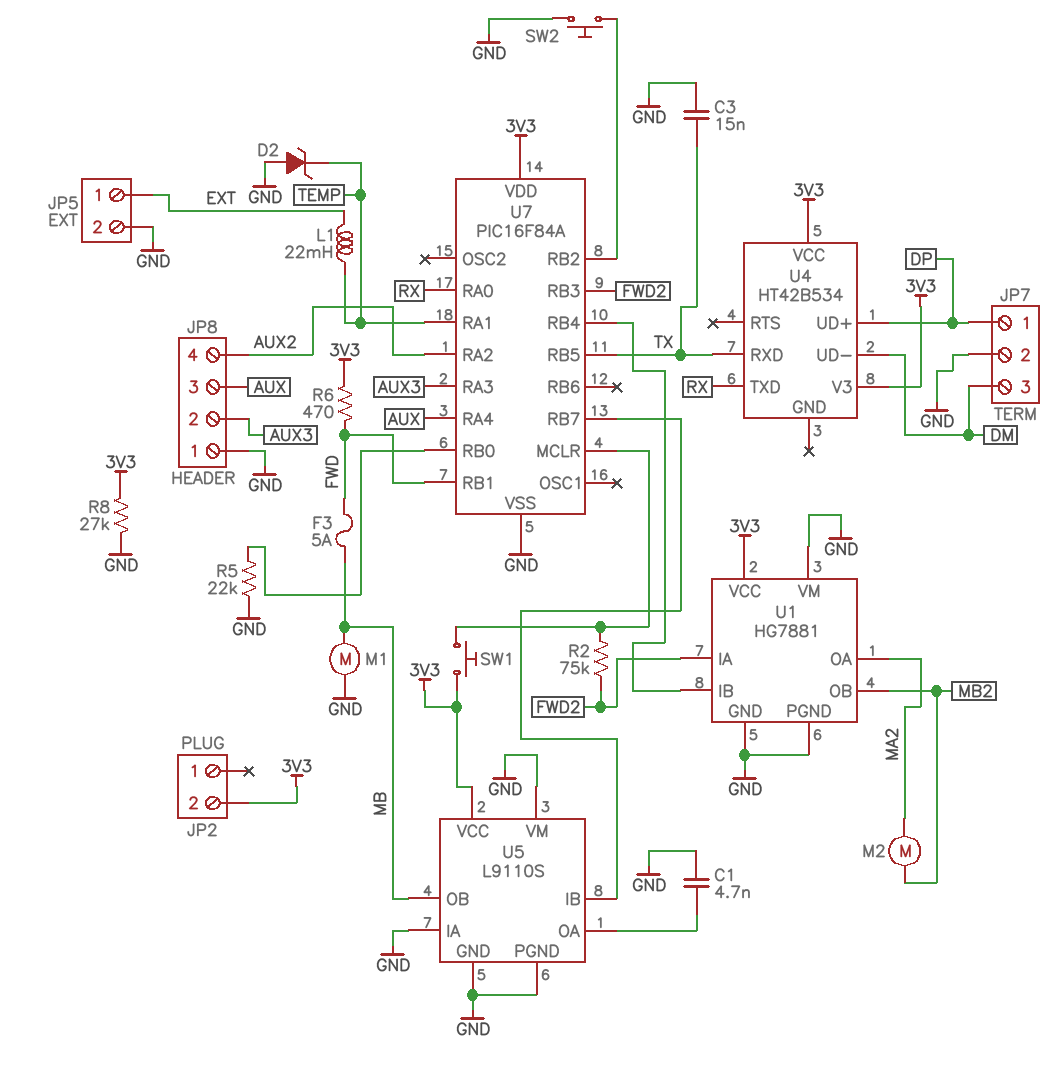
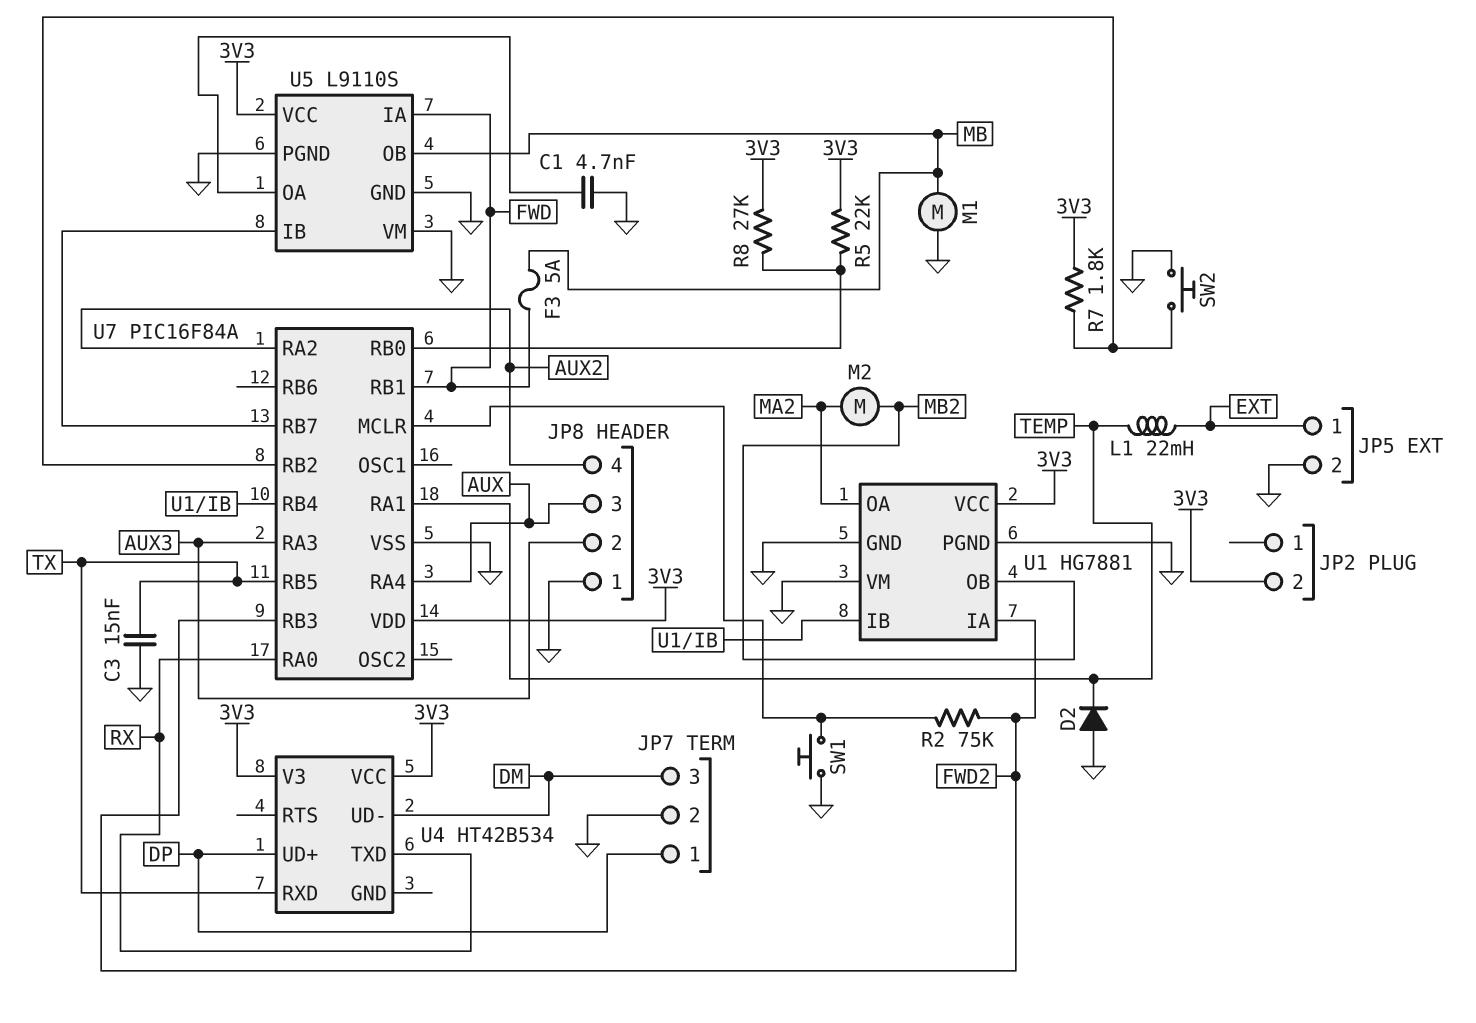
D2: zener (A GND, K TEMP) -> diode (A GND, K TEMP)
R5: 22k (GND, U7/RB0) -> 22k (3V3, U7/RB0)
R6: 470 (3V3, FWD) -> none
R7: none -> 1.8k (3V3, U7/RB2)
R8: 27k (3V3, GND) -> 27k (3V3, U7/RB0)
SW1: button (3V3, U7/MCLR) -> button (GND, U7/MCLR)
U5 pin IA: GND -> FWD

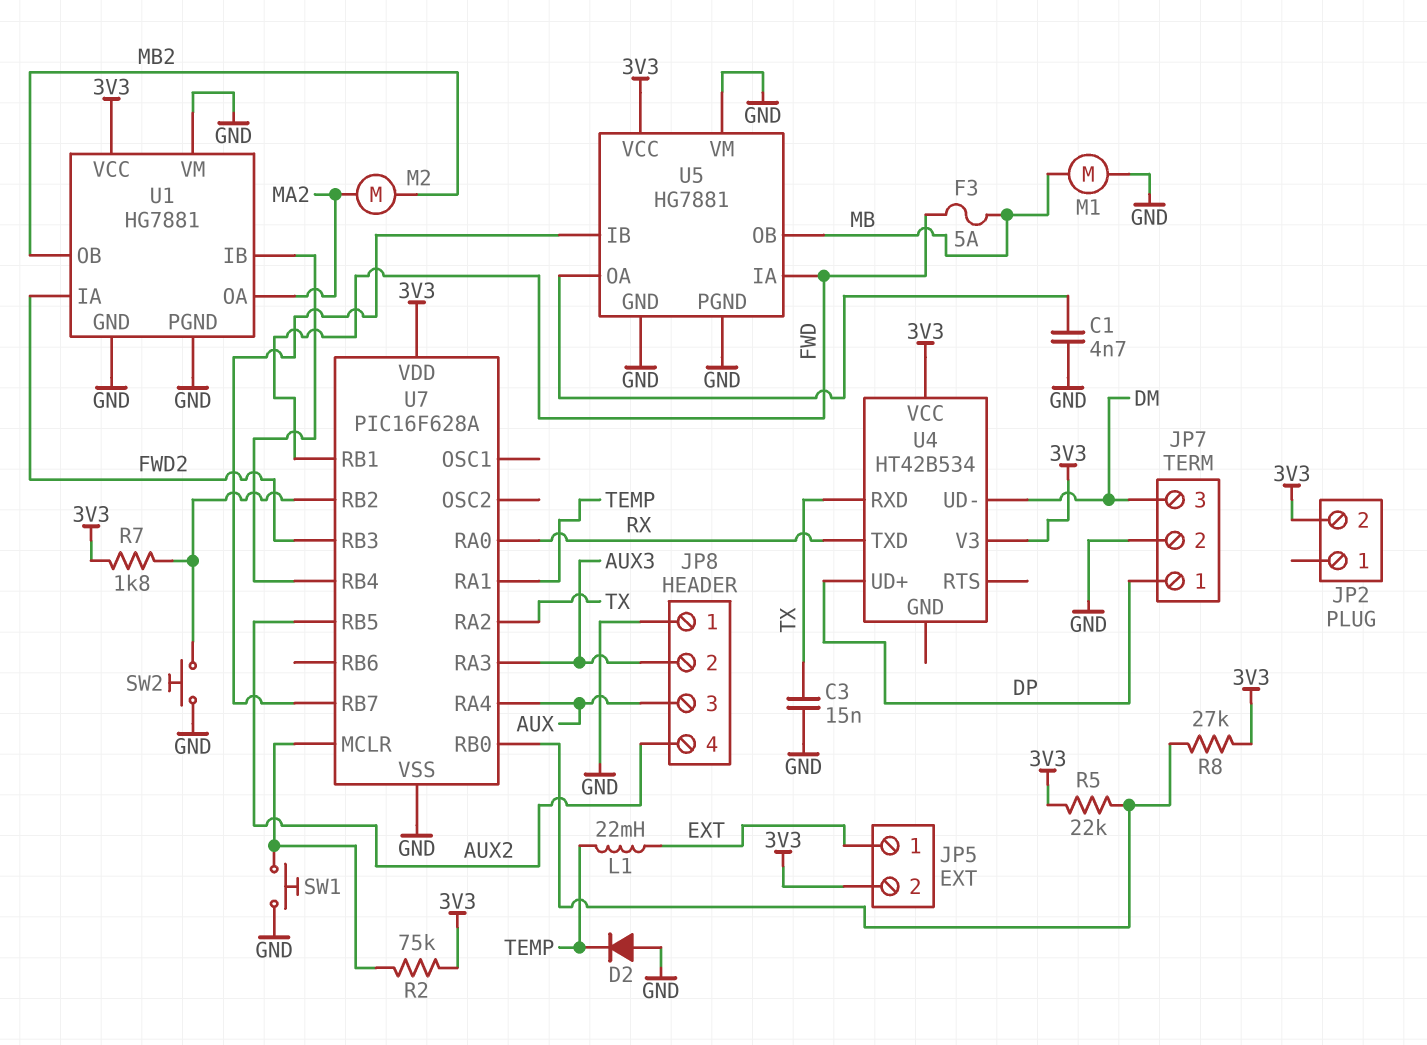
JP5 pin 2: GND -> 3V3
R2: 75k (FWD2, U7/MCLR) -> 75k (3V3, U7/MCLR)
U5: L9110S -> HG7881
U7: PIC16F84A -> PIC16F628A
U7 pin RA2: AUX2 -> TX
U7 pin RB5: TX -> AUX2

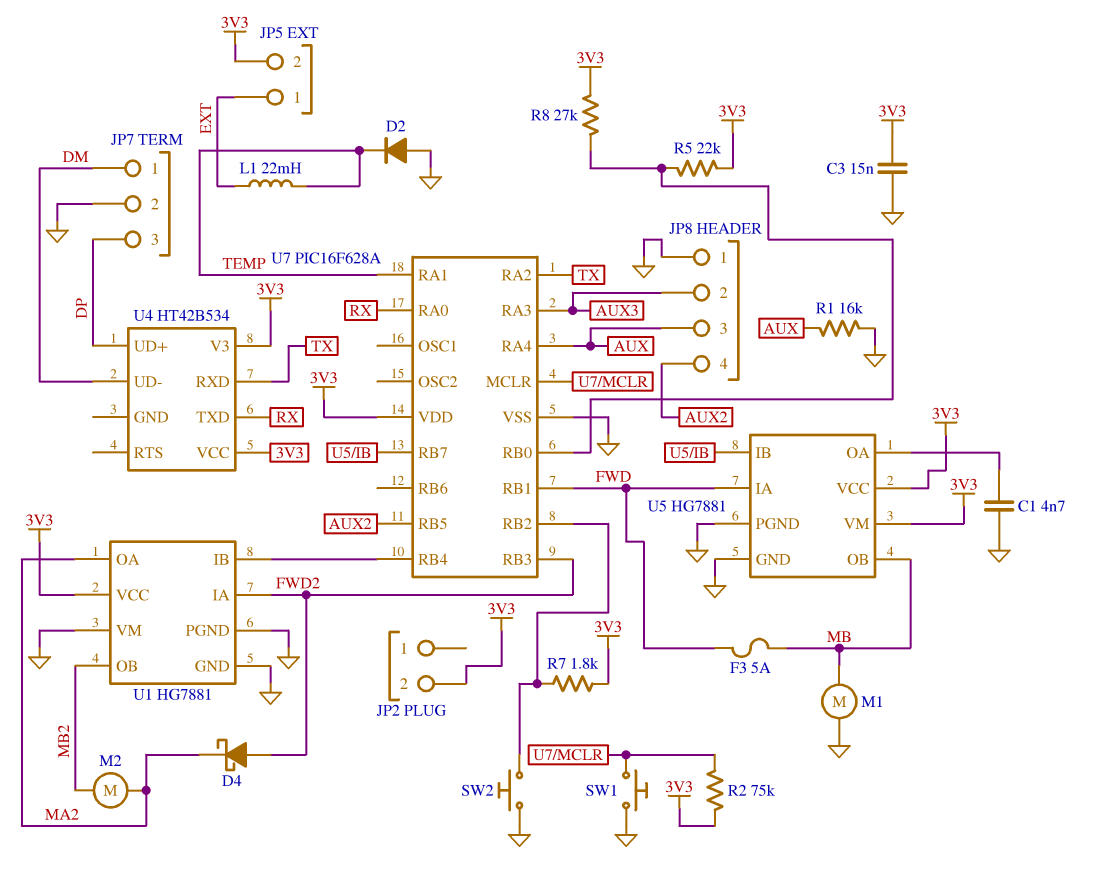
C3: 15nF (GND, TX) -> 15nF (3V3, GND)
D4: none -> schottky (A FWD2, K MA2)
JP7 pin 1: DP -> DM
JP7 pin 3: DM -> DP
R1: none -> 16k (AUX, GND)
U5 pin VM: GND -> 3V3

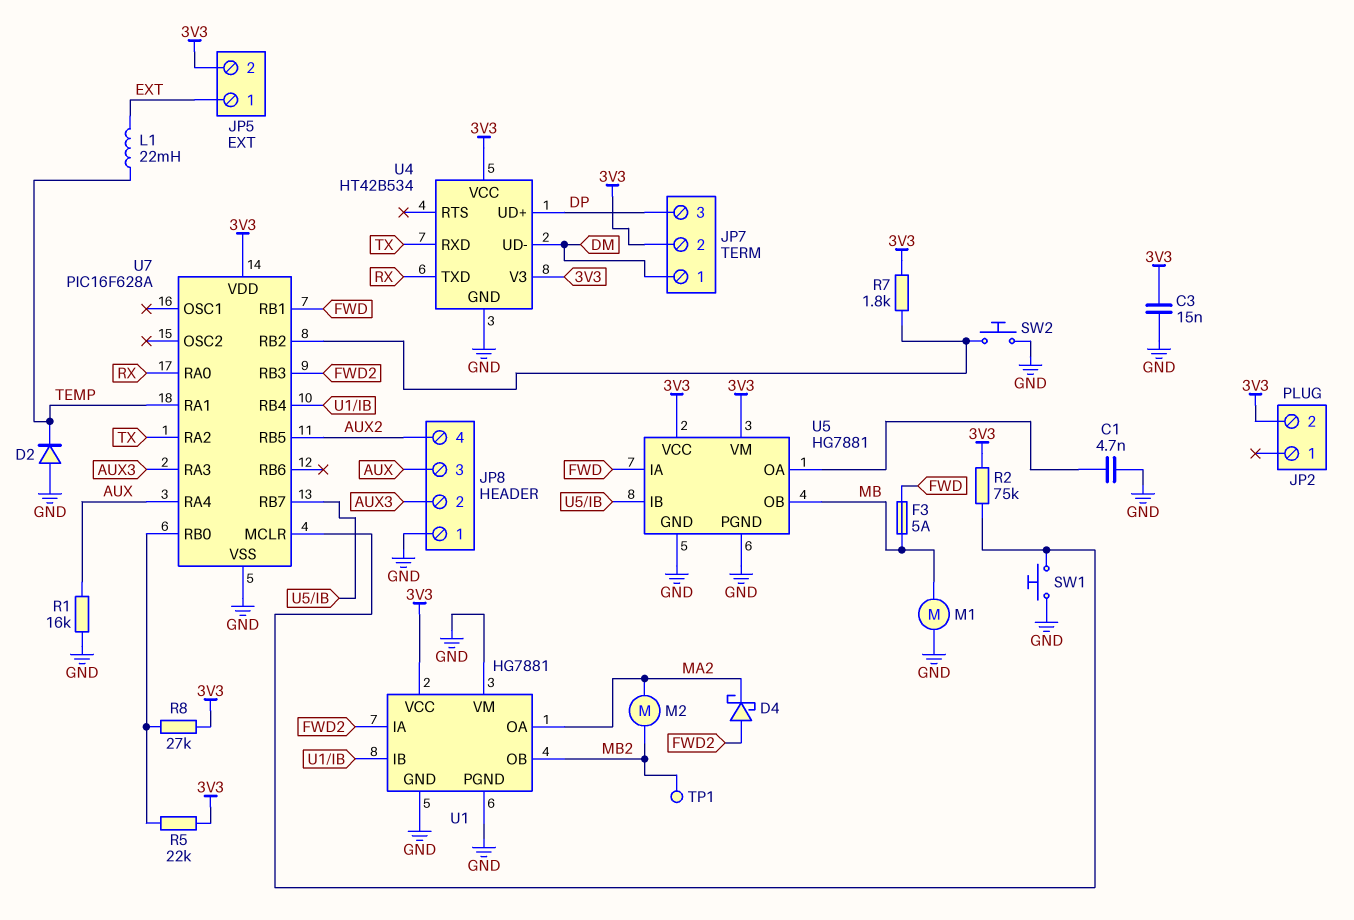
JP7 pin 2: GND -> 3V3
TP1: none -> test point (MB2)
U4 pin GND: none -> GND

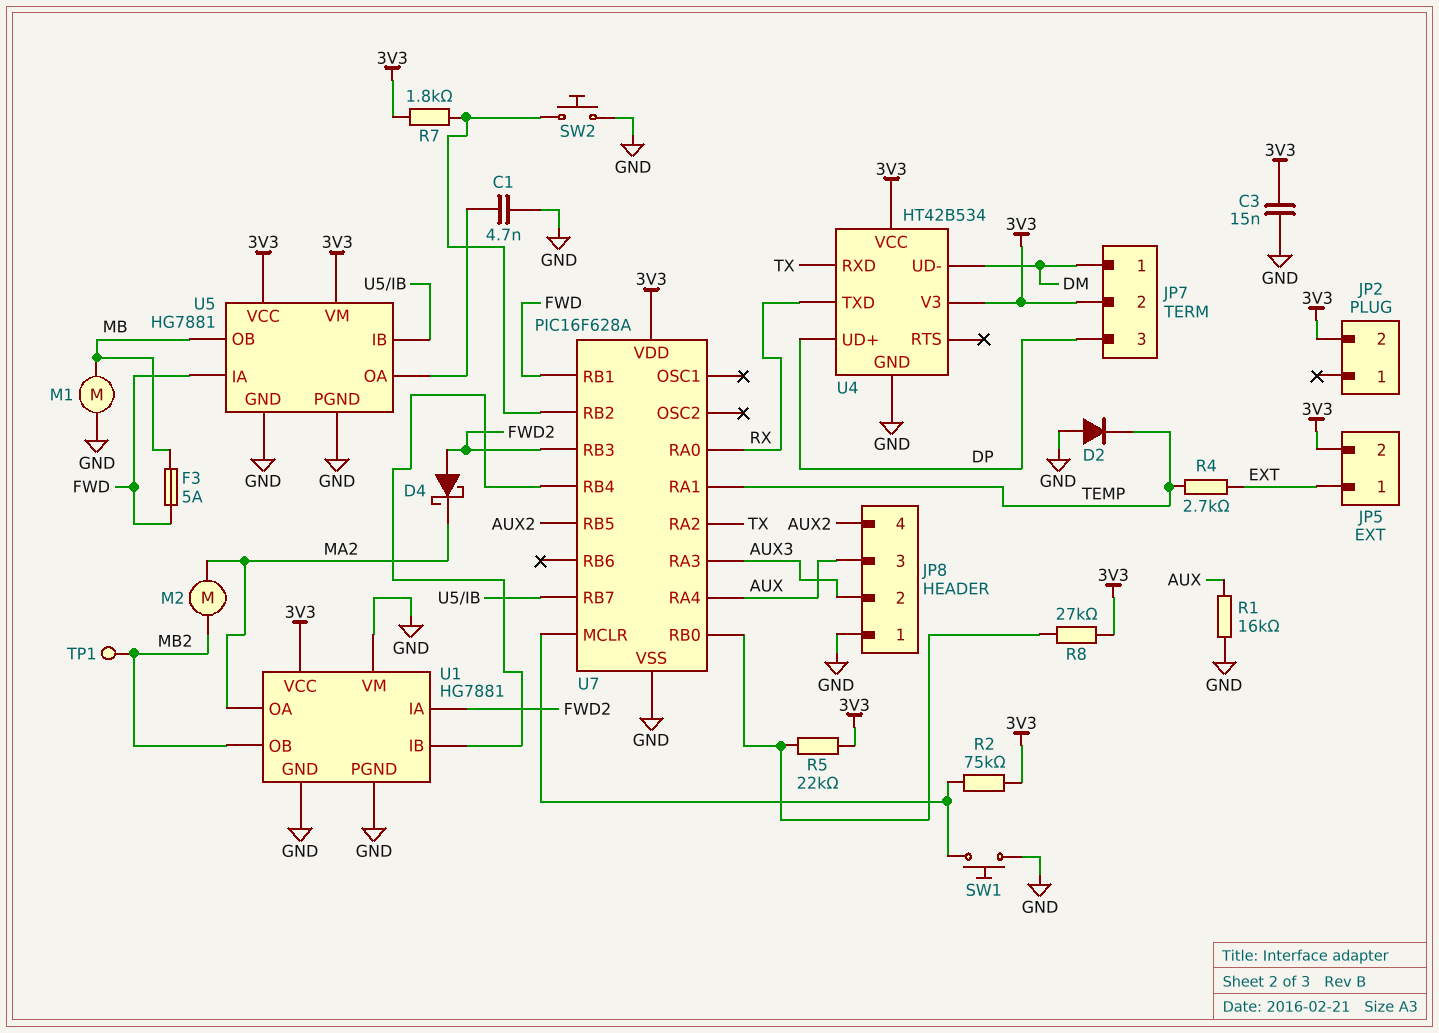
L1: 22mH (EXT, TEMP) -> none
R4: none -> 2.7k (EXT, TEMP)

